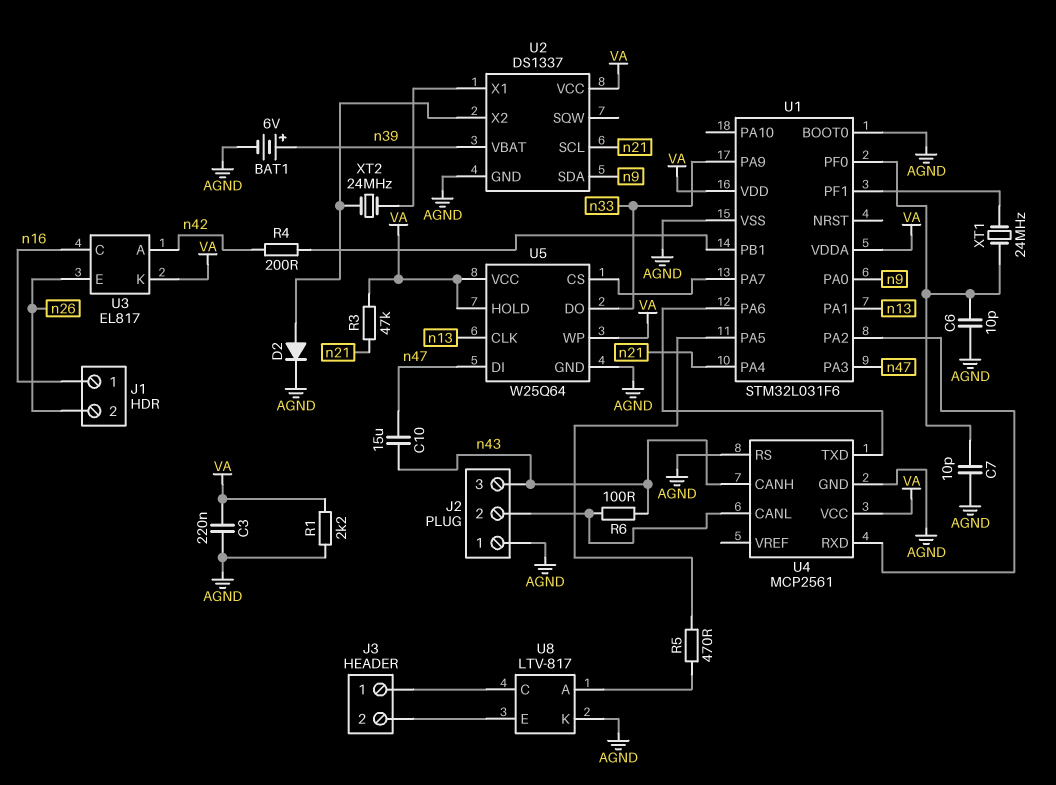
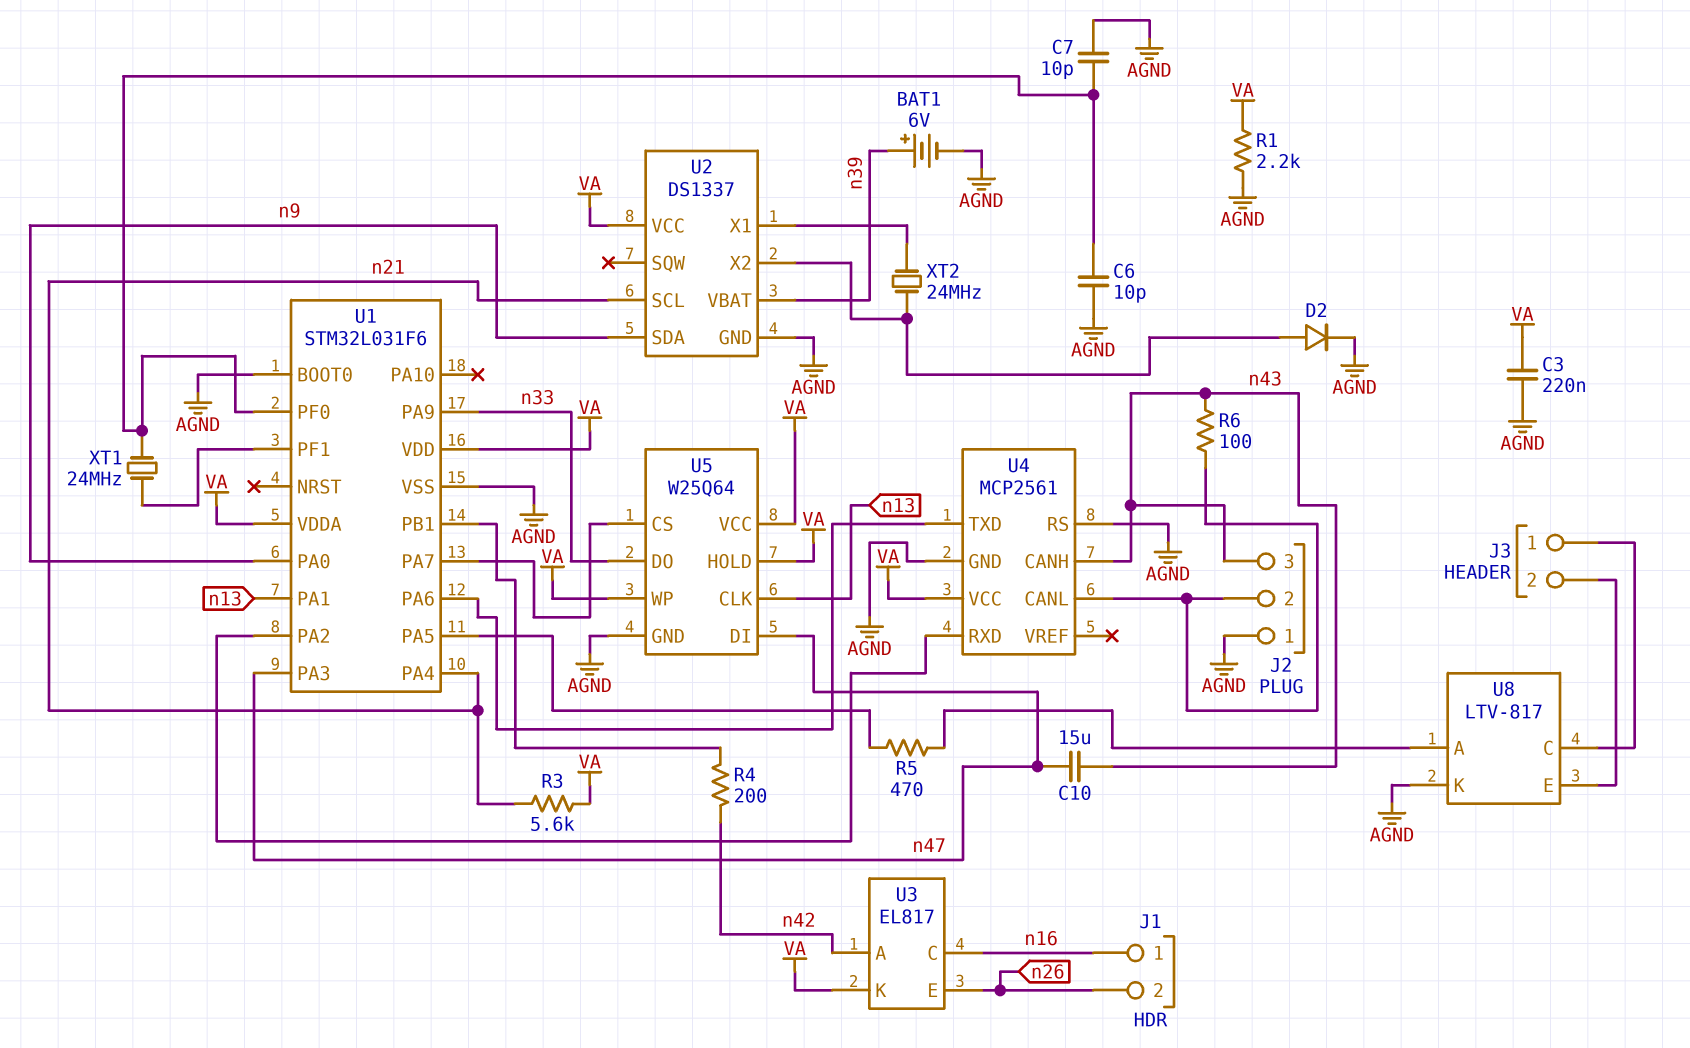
R3: 47k (VA, n21) -> 5.6k (VA, n21)

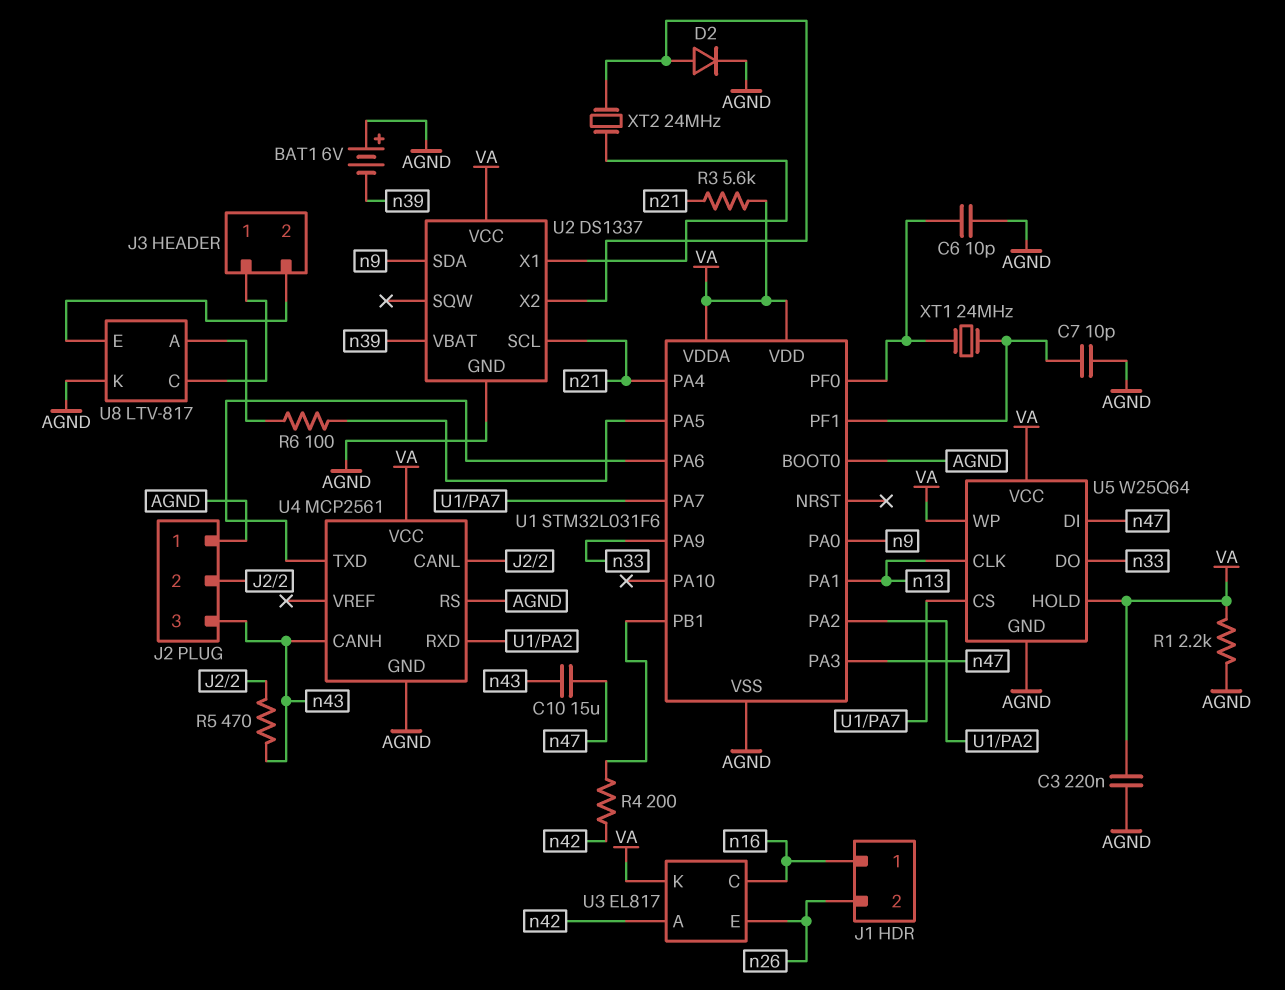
BAT1: 6V (plus n39, minus AGND) -> 6V (plus AGND, minus n39)
C7: 10pF (AGND, U1/PF0) -> 10pF (AGND, U1/PF1)
R5: 470 (U1/PA5, U8/A) -> 470 (J2/2, n43)
R6: 100 (J2/2, n43) -> 100 (U1/PA5, U8/A)

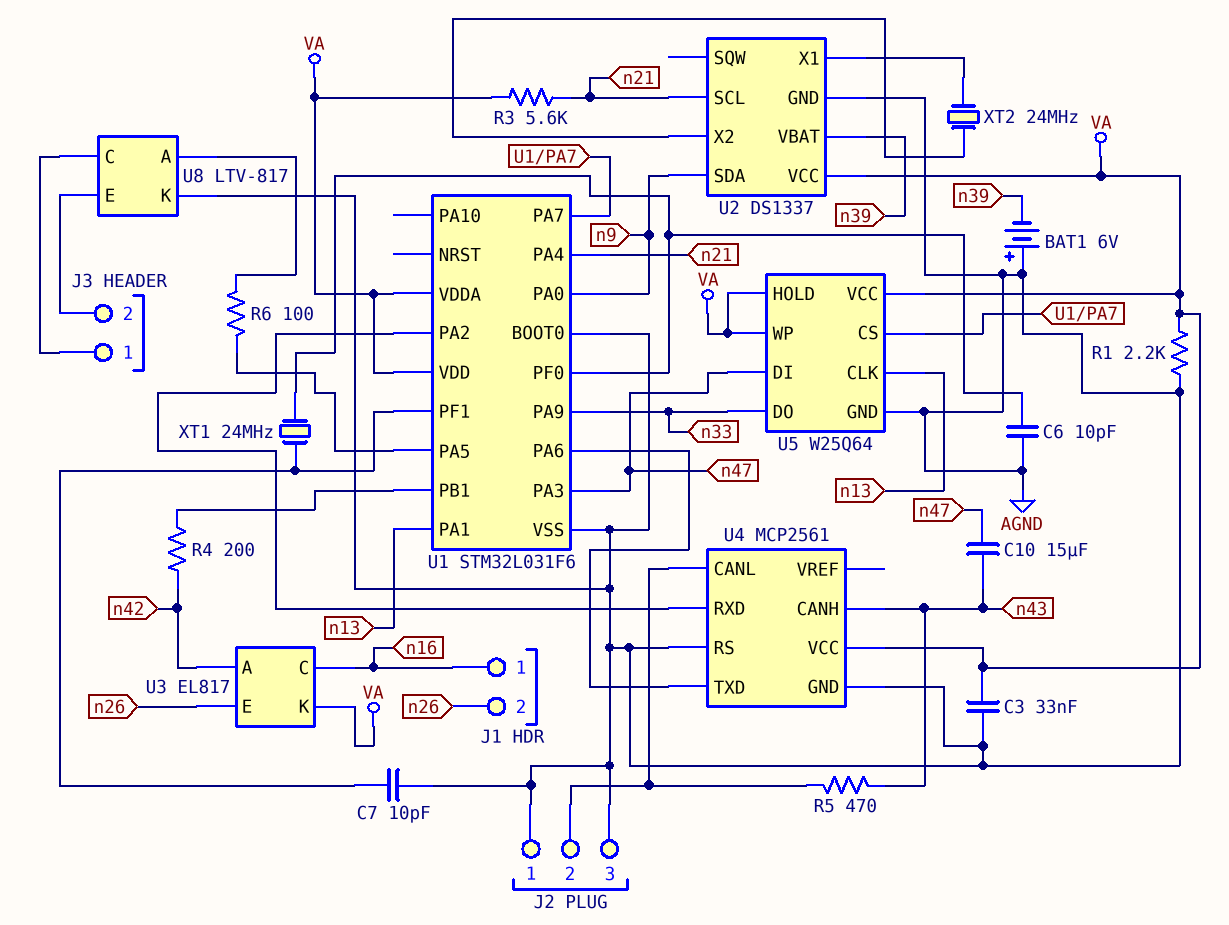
C3: 220nF (AGND, VA) -> 33nF (AGND, VA)
D2: diode (A U2/X2, K AGND) -> none
J2 pin 3: n43 -> AGND

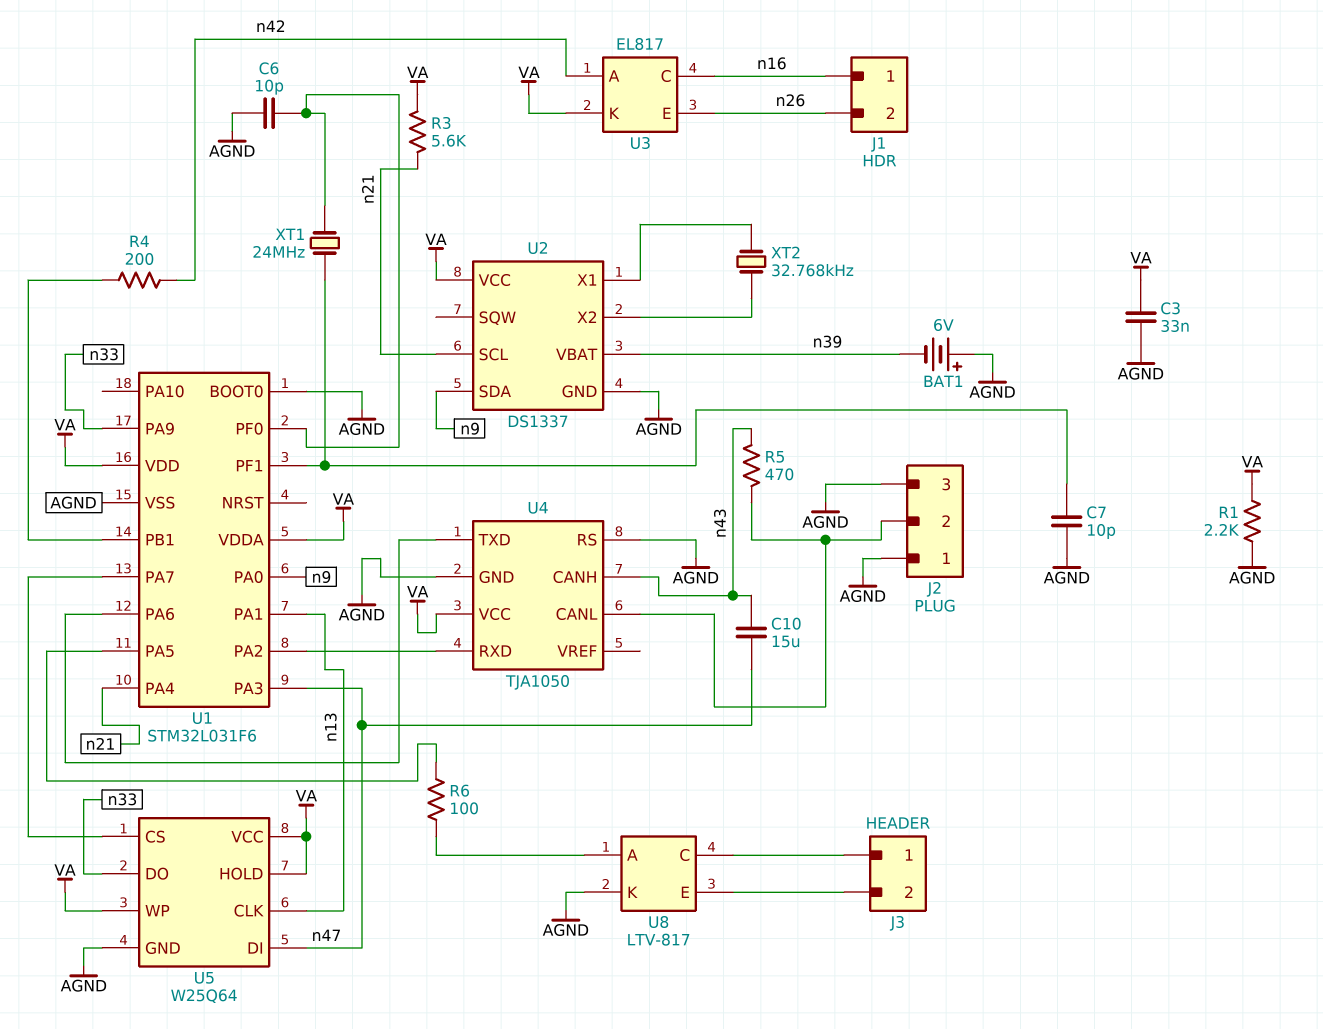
U4: MCP2561 -> TJA1050
XT2: 24MHz (U2/X1, U2/X2) -> 32.768kHz (U2/X1, U2/X2)

